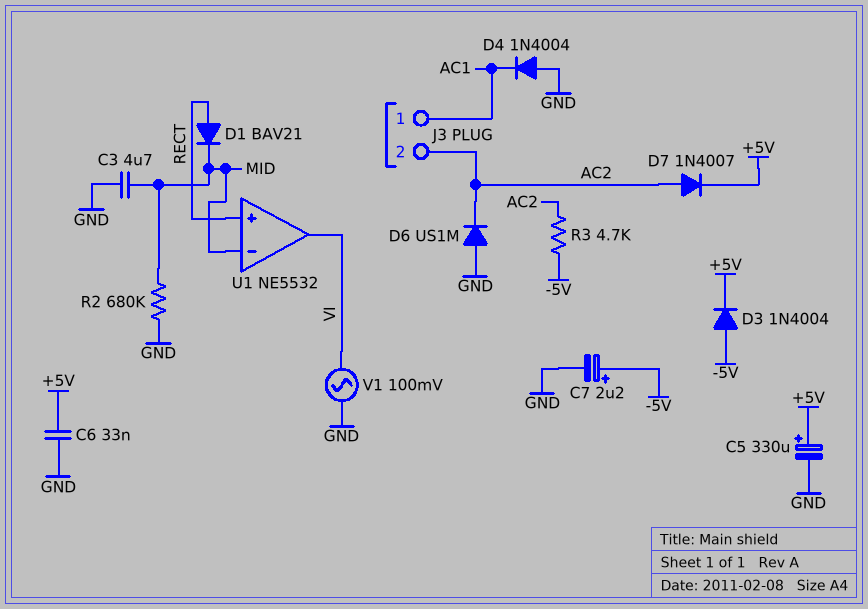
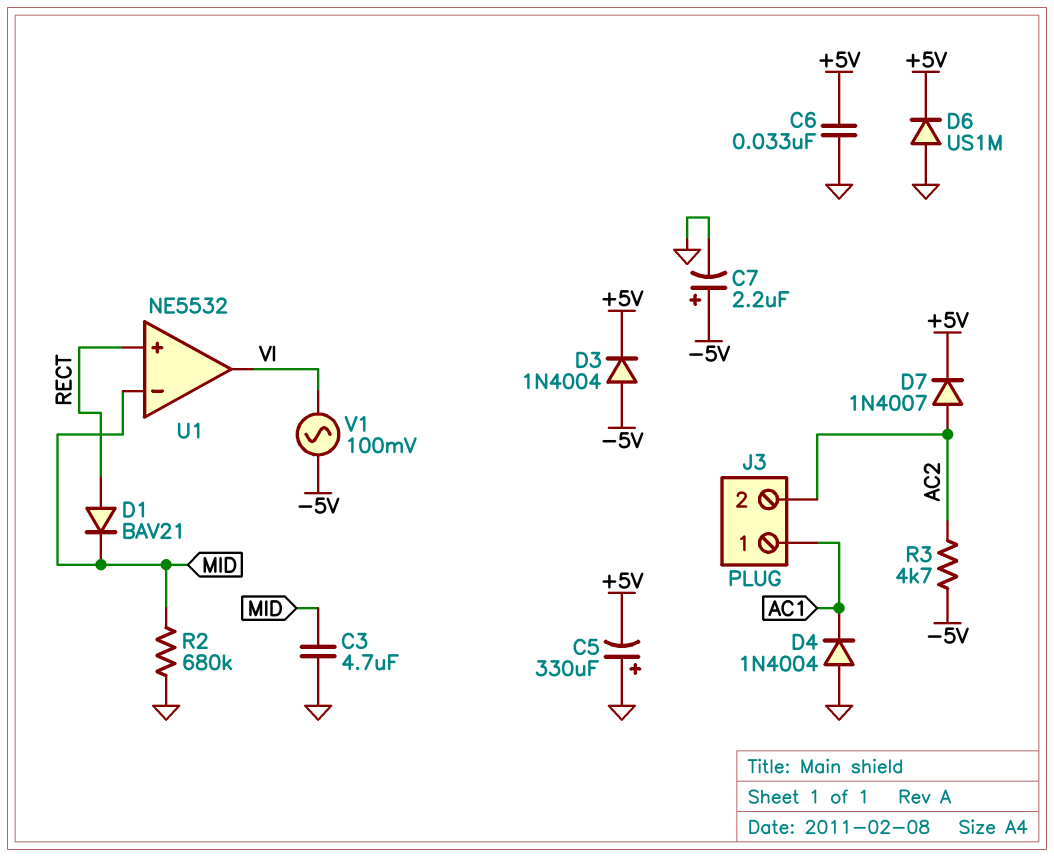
C5: 330uF (plus +5V, minus GND) -> 330uF (plus GND, minus +5V)
D6: diode US1M (A GND, K AC2) -> diode US1M (A GND, K +5V)
V1: AC 100mV (GND, VI) -> AC 100mV (-5V, VI)

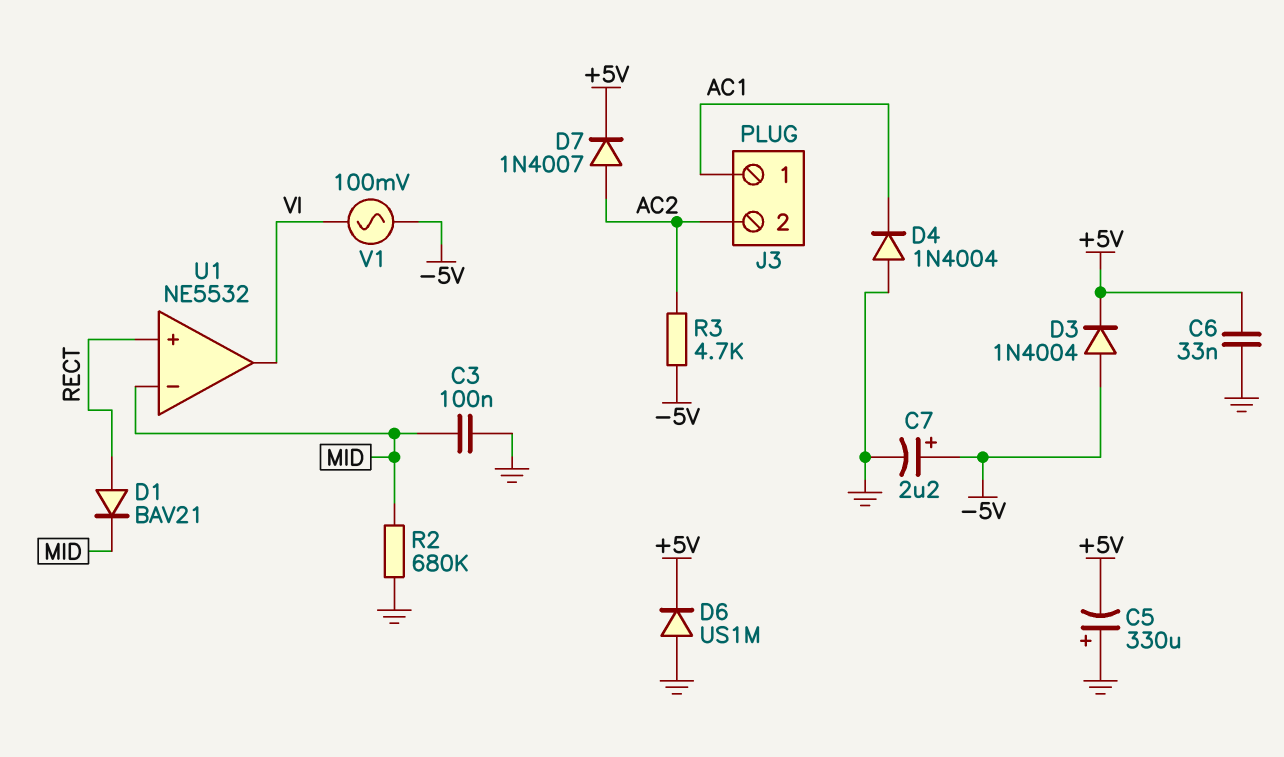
C3: 4.7uF (GND, MID) -> 100nF (GND, MID)

